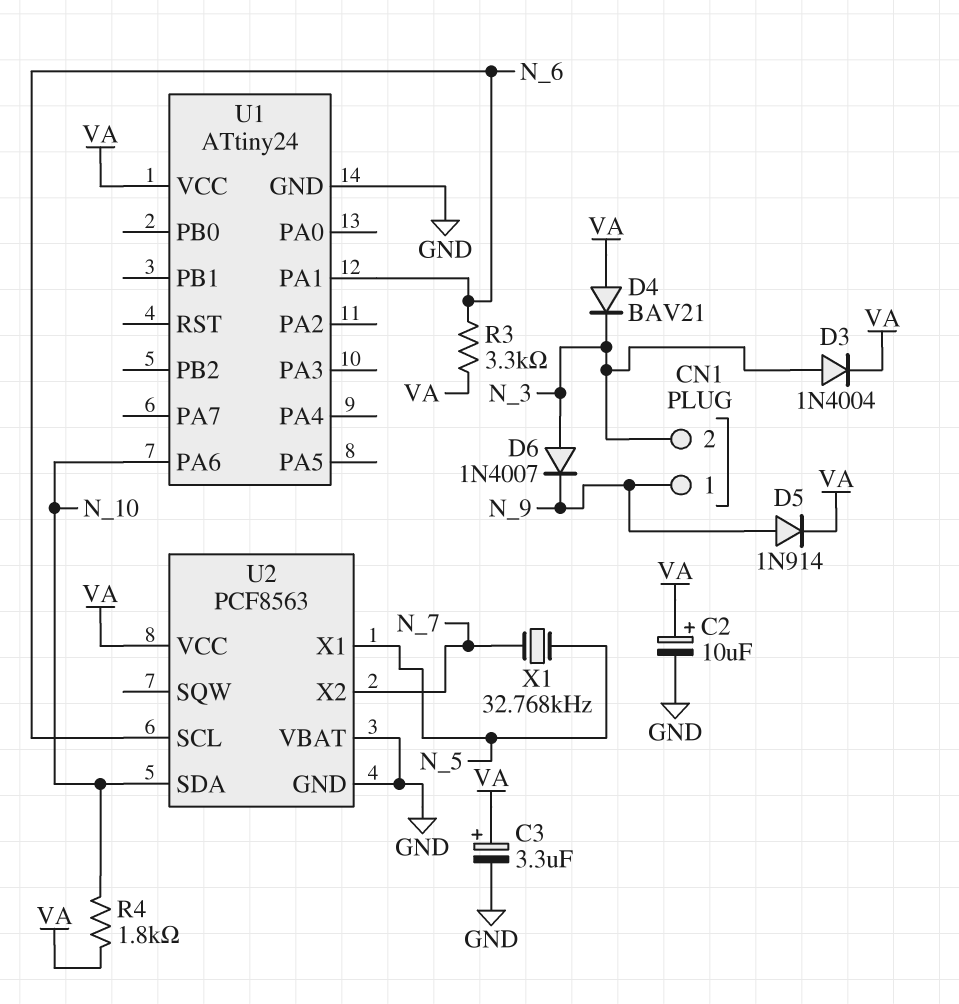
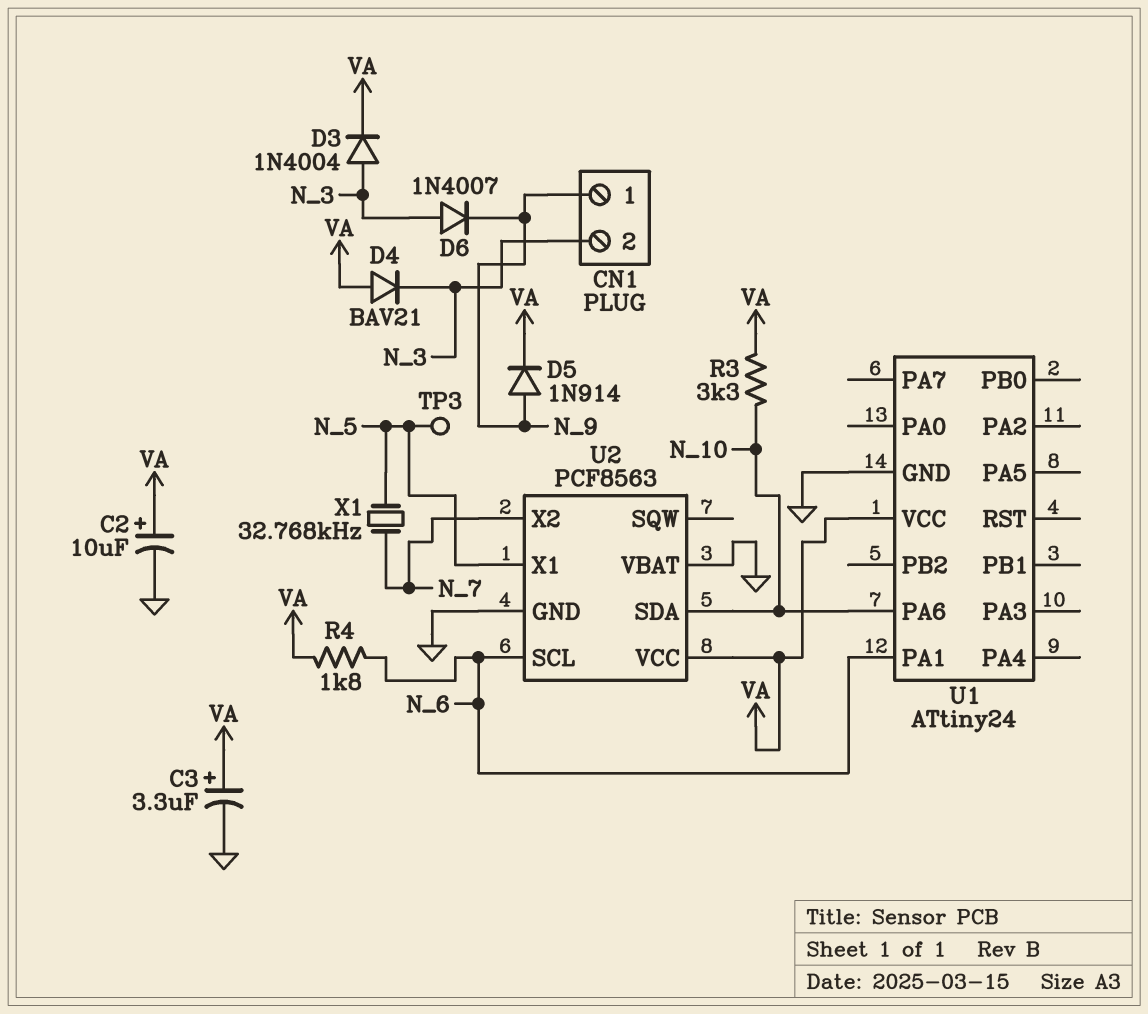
R3: 3.3k (N_6, VA) -> 3.3k (N_10, VA)
R4: 1.8k (N_10, VA) -> 1.8k (N_6, VA)
TP3: none -> test point (N_5)

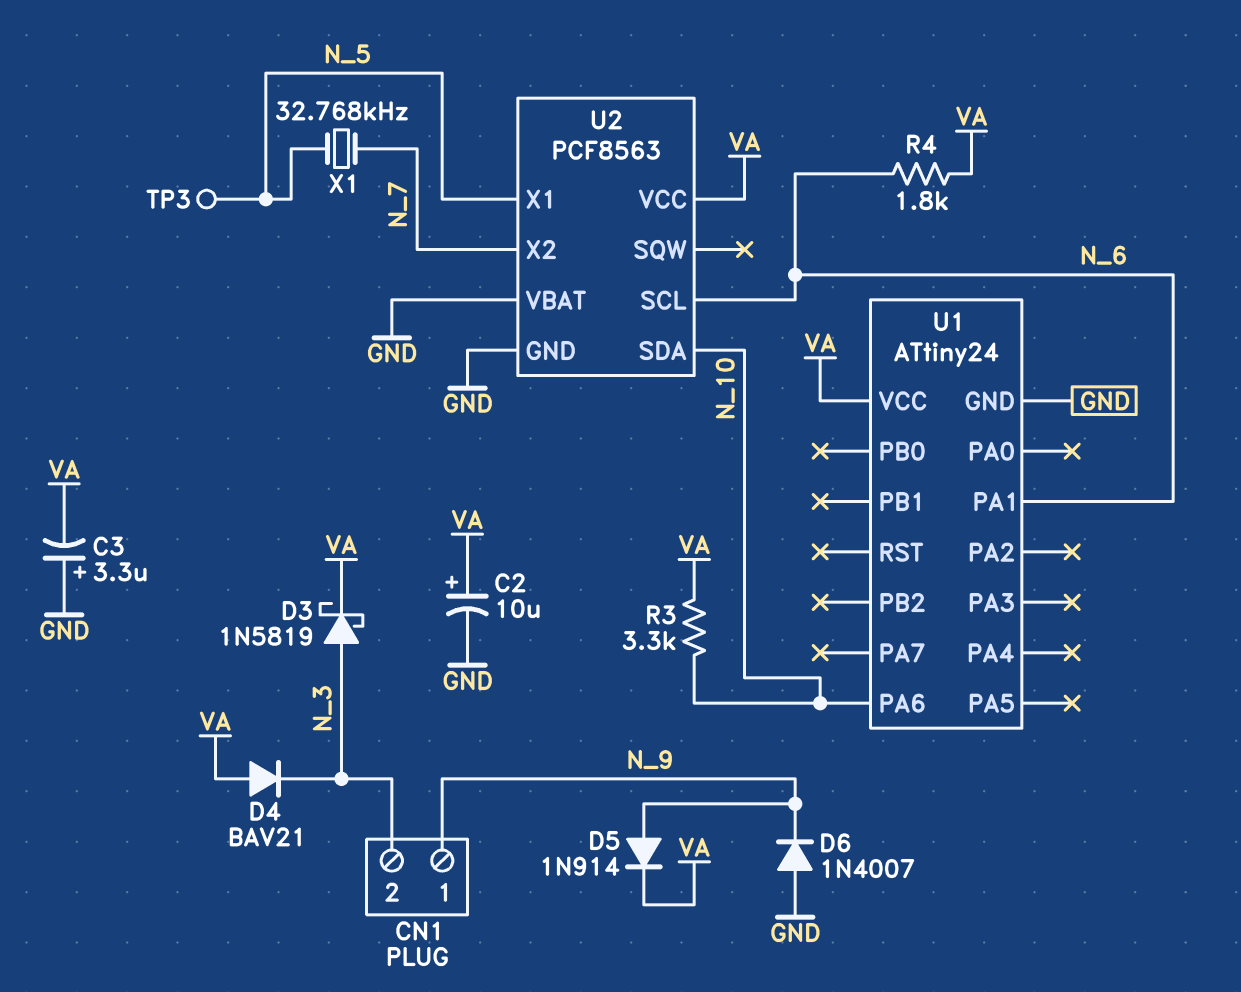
C3: 3.3uF (plus VA, minus GND) -> 3.3uF (plus GND, minus VA)
D3: diode 1N4004 (A N_3, K VA) -> schottky 1N5819 (A N_3, K VA)
D6: diode 1N4007 (A N_3, K N_9) -> diode 1N4007 (A GND, K N_9)

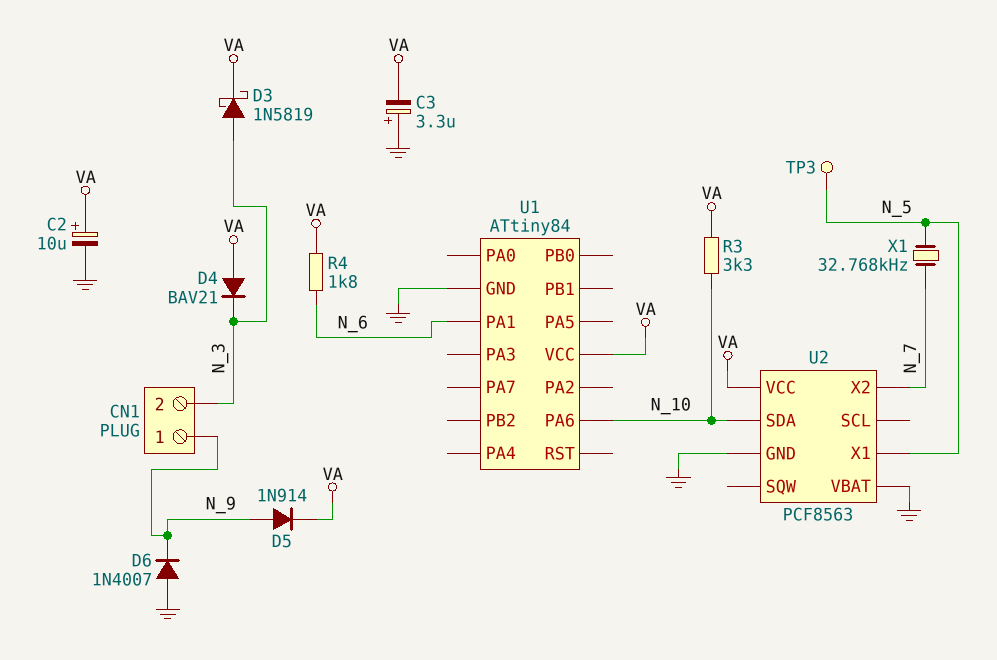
U1: ATtiny24 -> ATtiny84
U2 pin SCL: N_6 -> none

